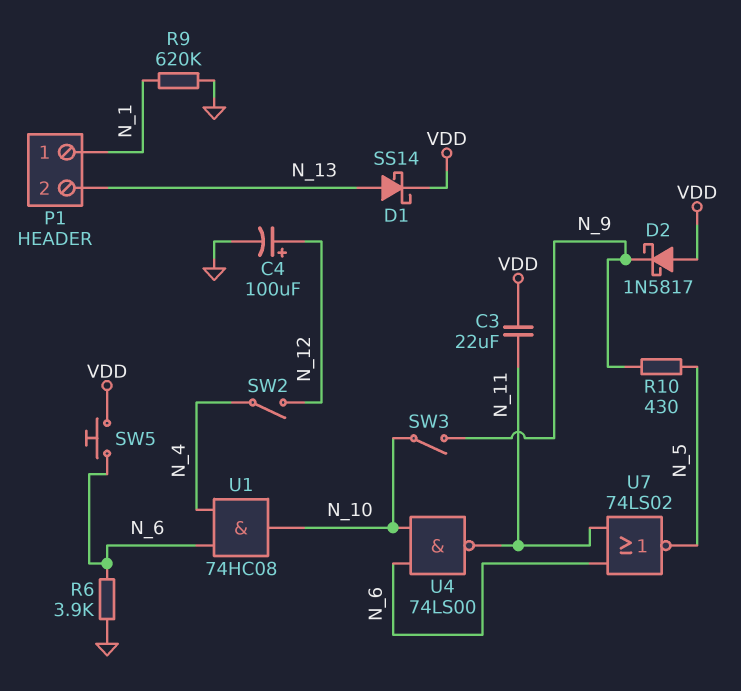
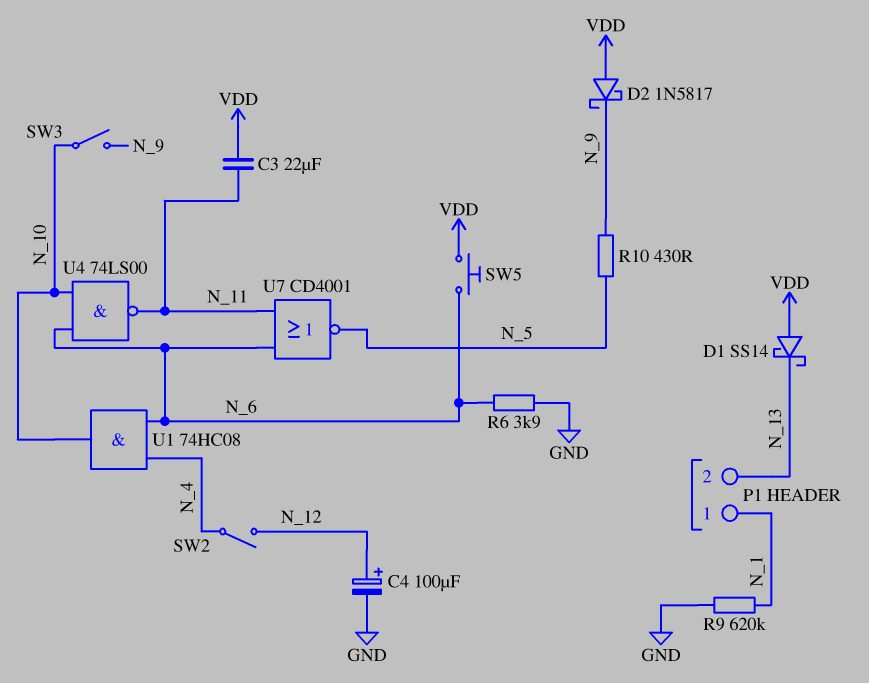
D1: schottky SS14 (A N_13, K VDD) -> schottky SS14 (A VDD, K N_13)
U7: NOR 74LS02 (in N_6, in N_11, out N_5) -> NOR CD4001 (in N_6, in N_11, out N_5)

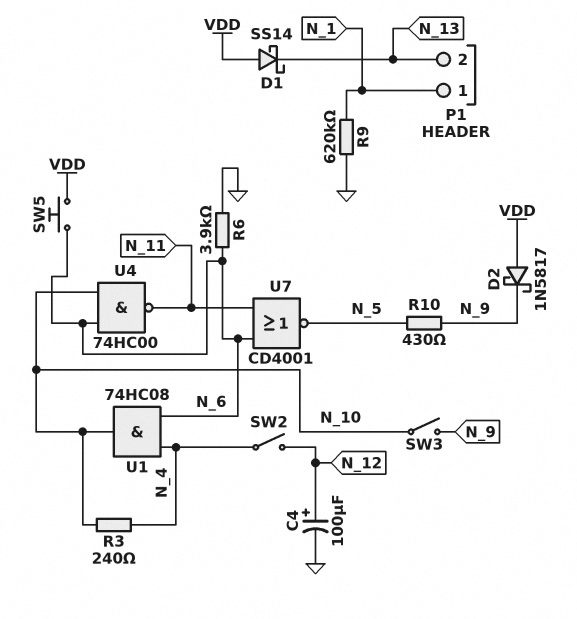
C3: 22uF (N_11, VDD) -> none
R3: none -> 240 (N_4, N_10)
U4: NAND 74LS00 (in N_6, in N_10, out N_11) -> NAND 74HC00 (in N_6, in N_10, out N_11)

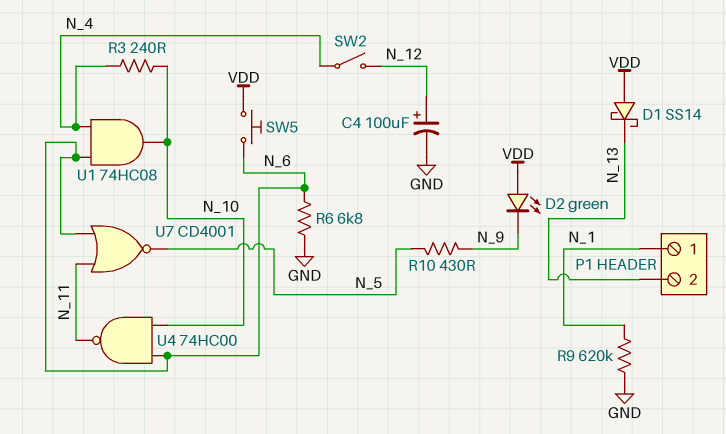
D2: schottky 1N5817 (A VDD, K N_9) -> LED green (A VDD, K N_9)
R6: 3.9k (GND, N_6) -> 6.8k (GND, N_6)
SW3: switch (N_9, N_10) -> none

